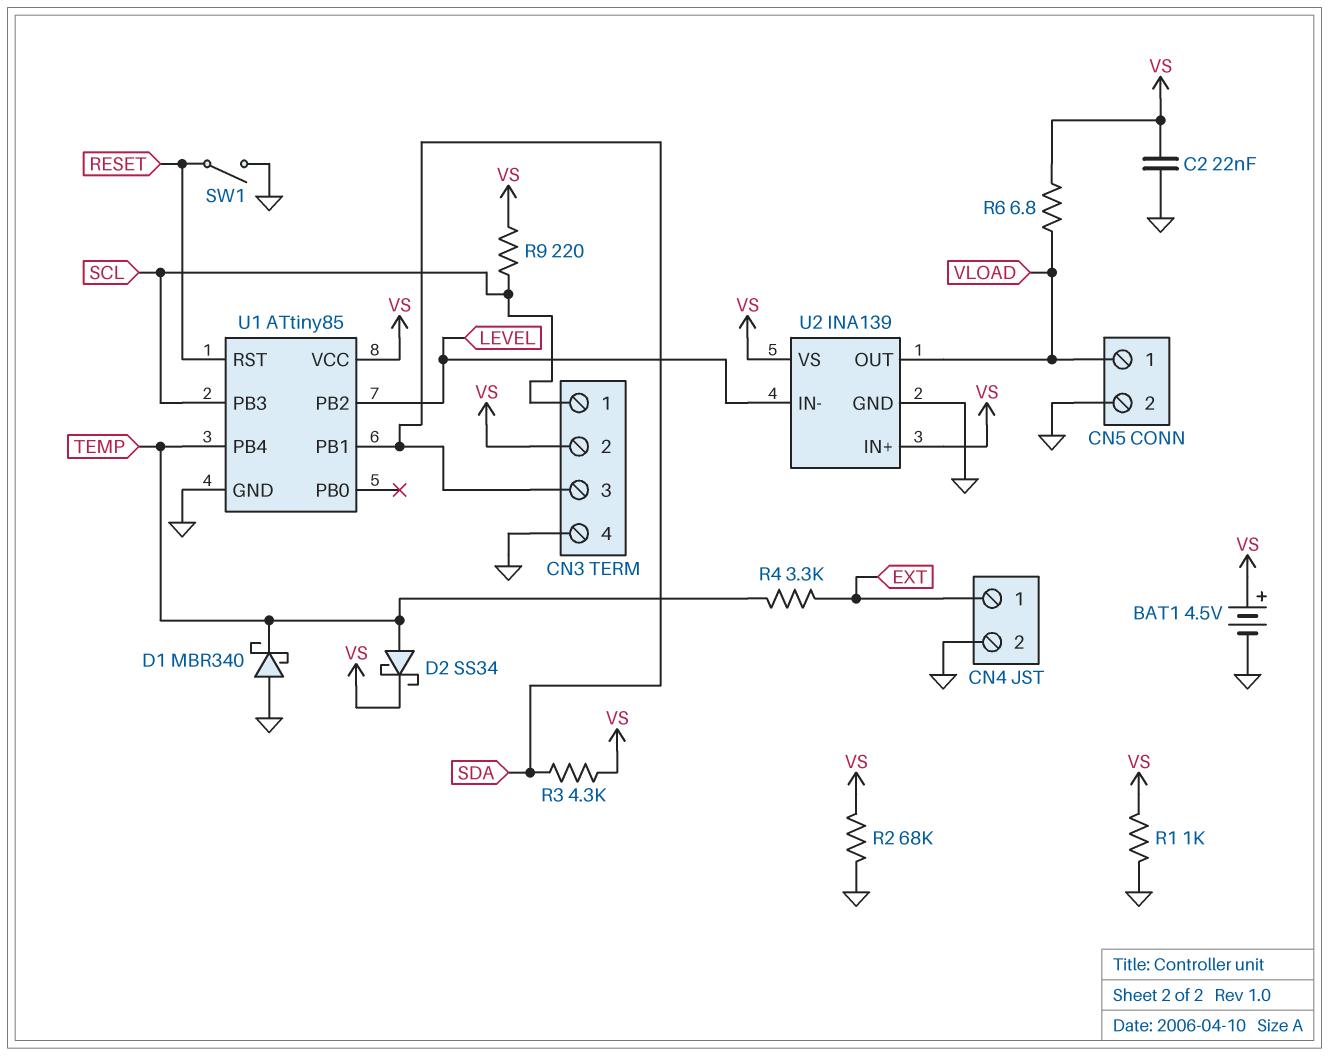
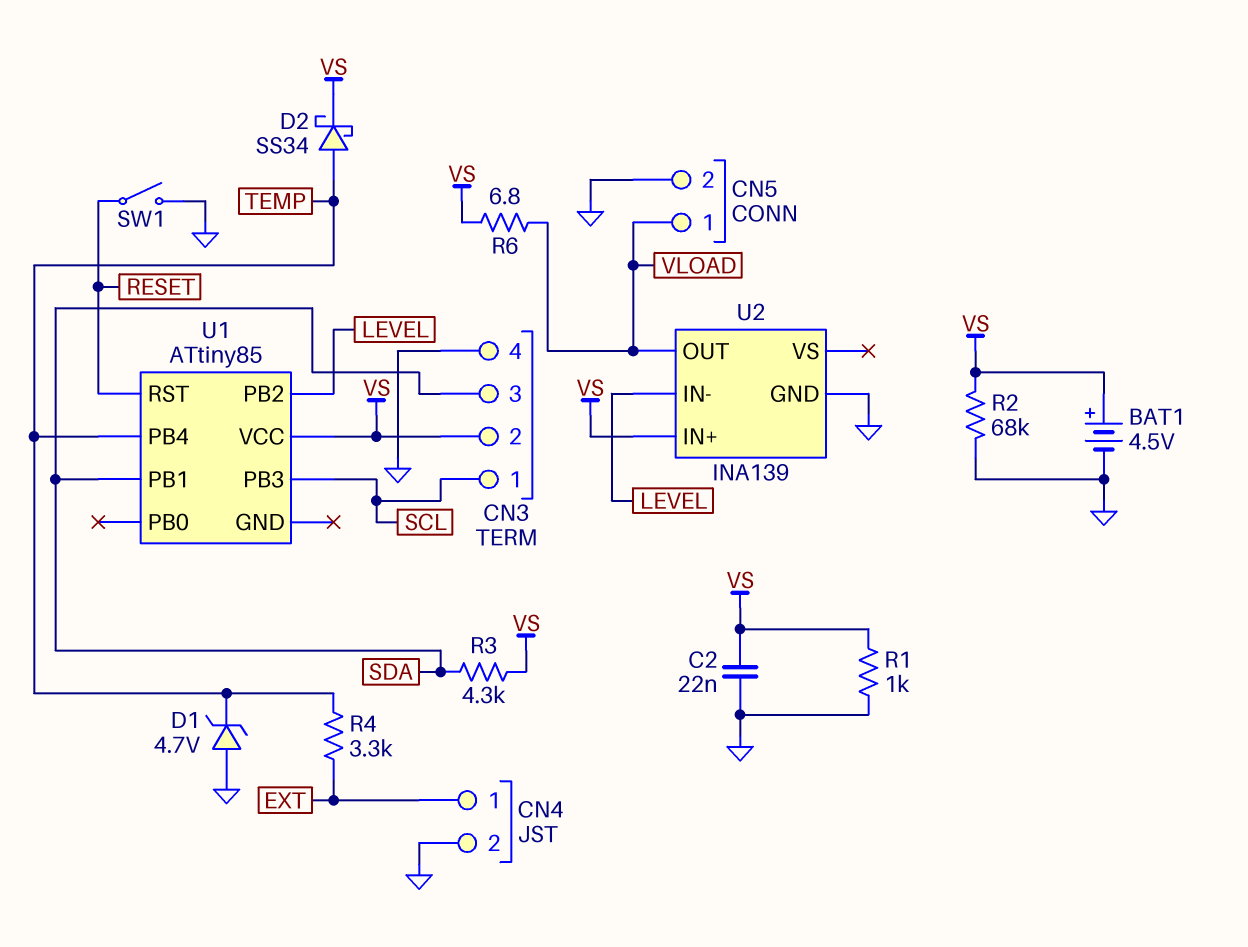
D1: schottky MBR340 (A GND, K TEMP) -> zener 4.7V (A GND, K TEMP)
R9: 220 (SCL, VS) -> none
U1 pin GND: GND -> none
U2 pin VS: VS -> none

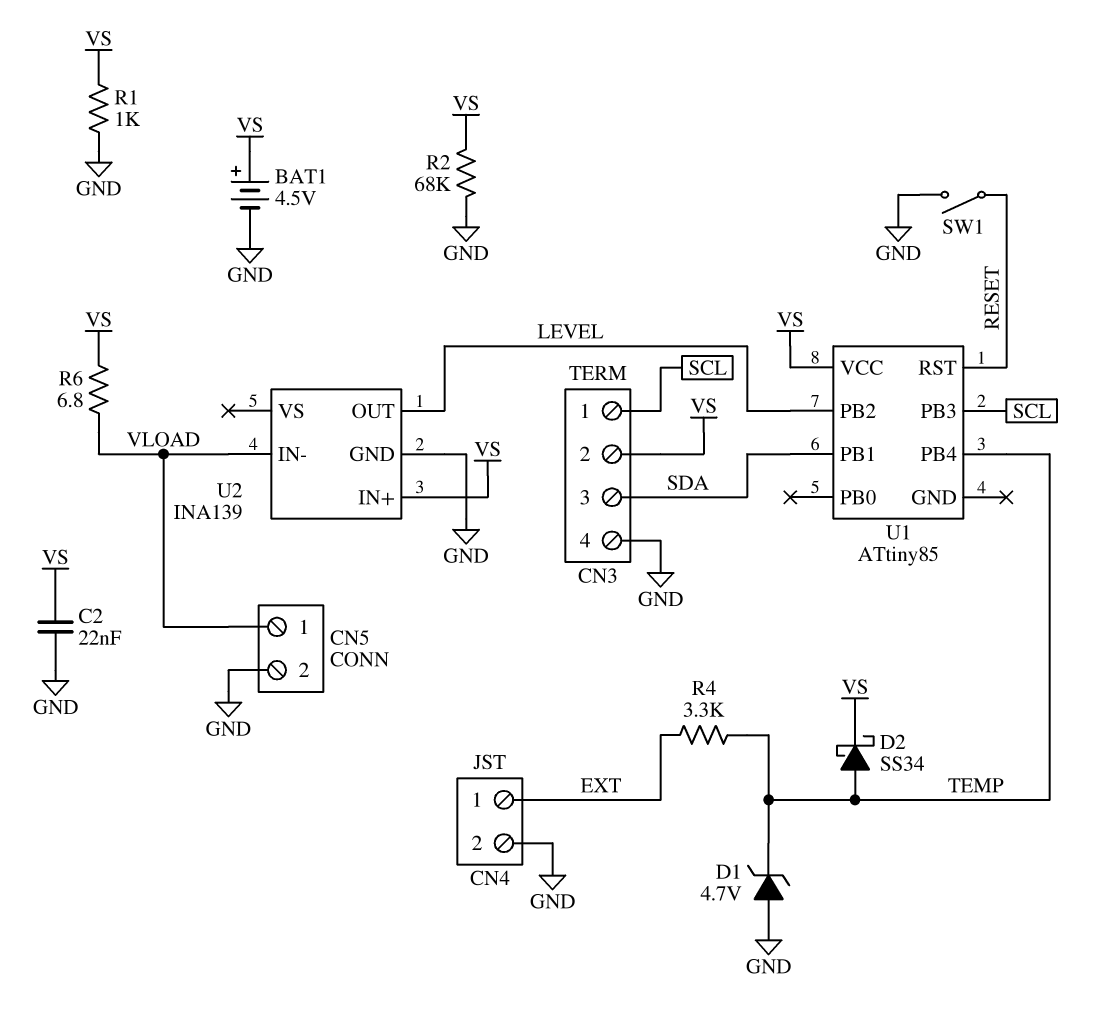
R3: 4.3k (SDA, VS) -> none
U2 pin IN-: LEVEL -> VLOAD
U2 pin OUT: VLOAD -> LEVEL

